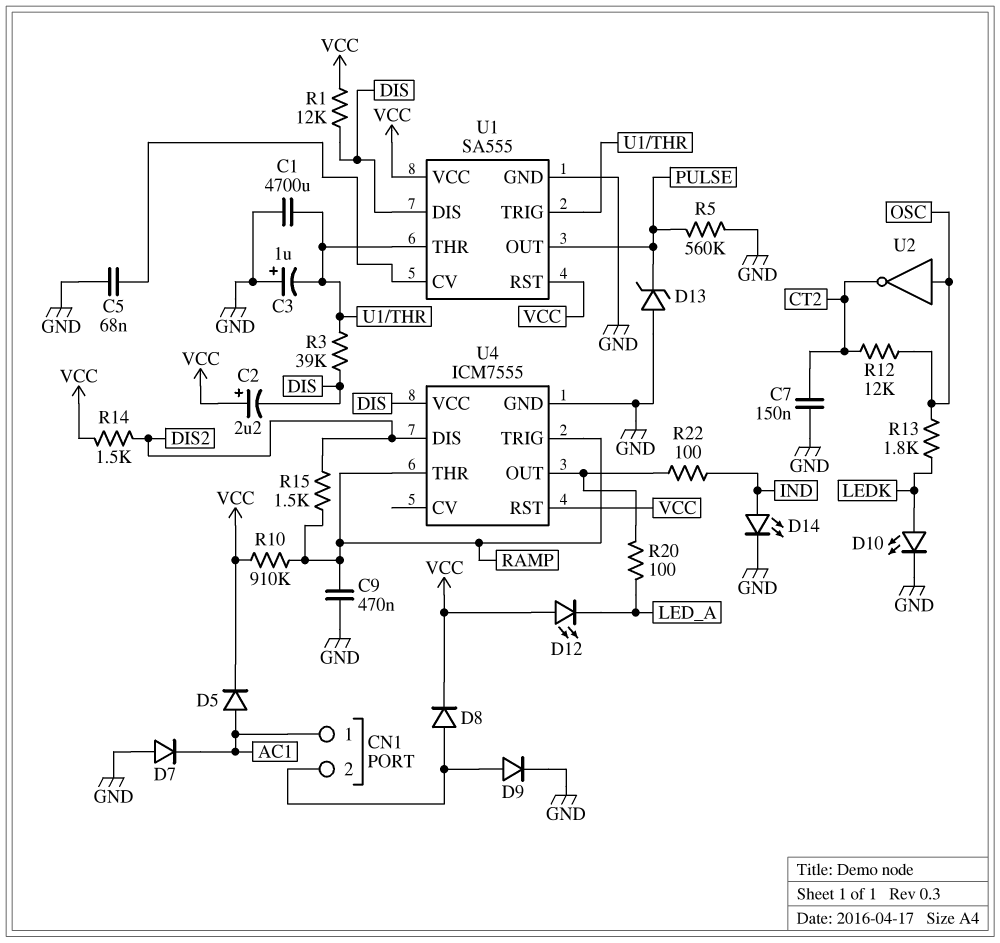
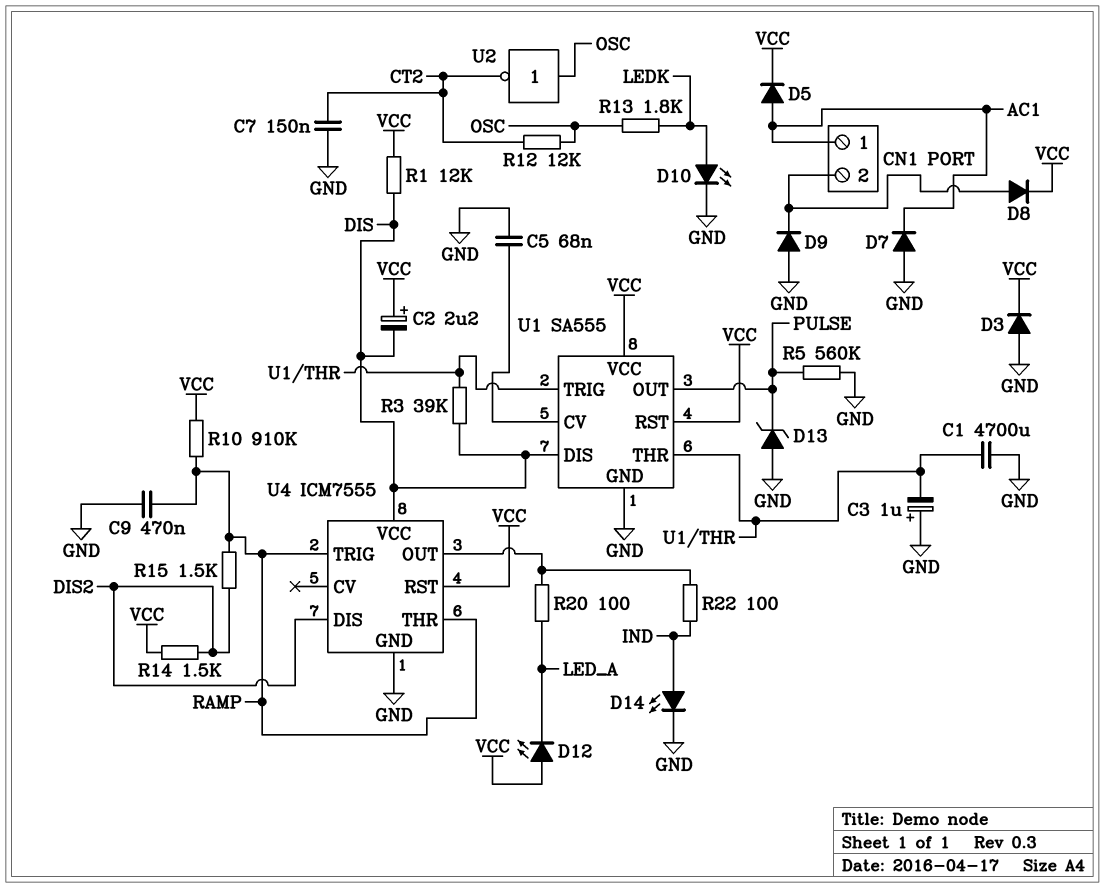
D3: none -> diode (A GND, K VCC)
D9: diode (A CN1/2, K GND) -> diode (A GND, K CN1/2)

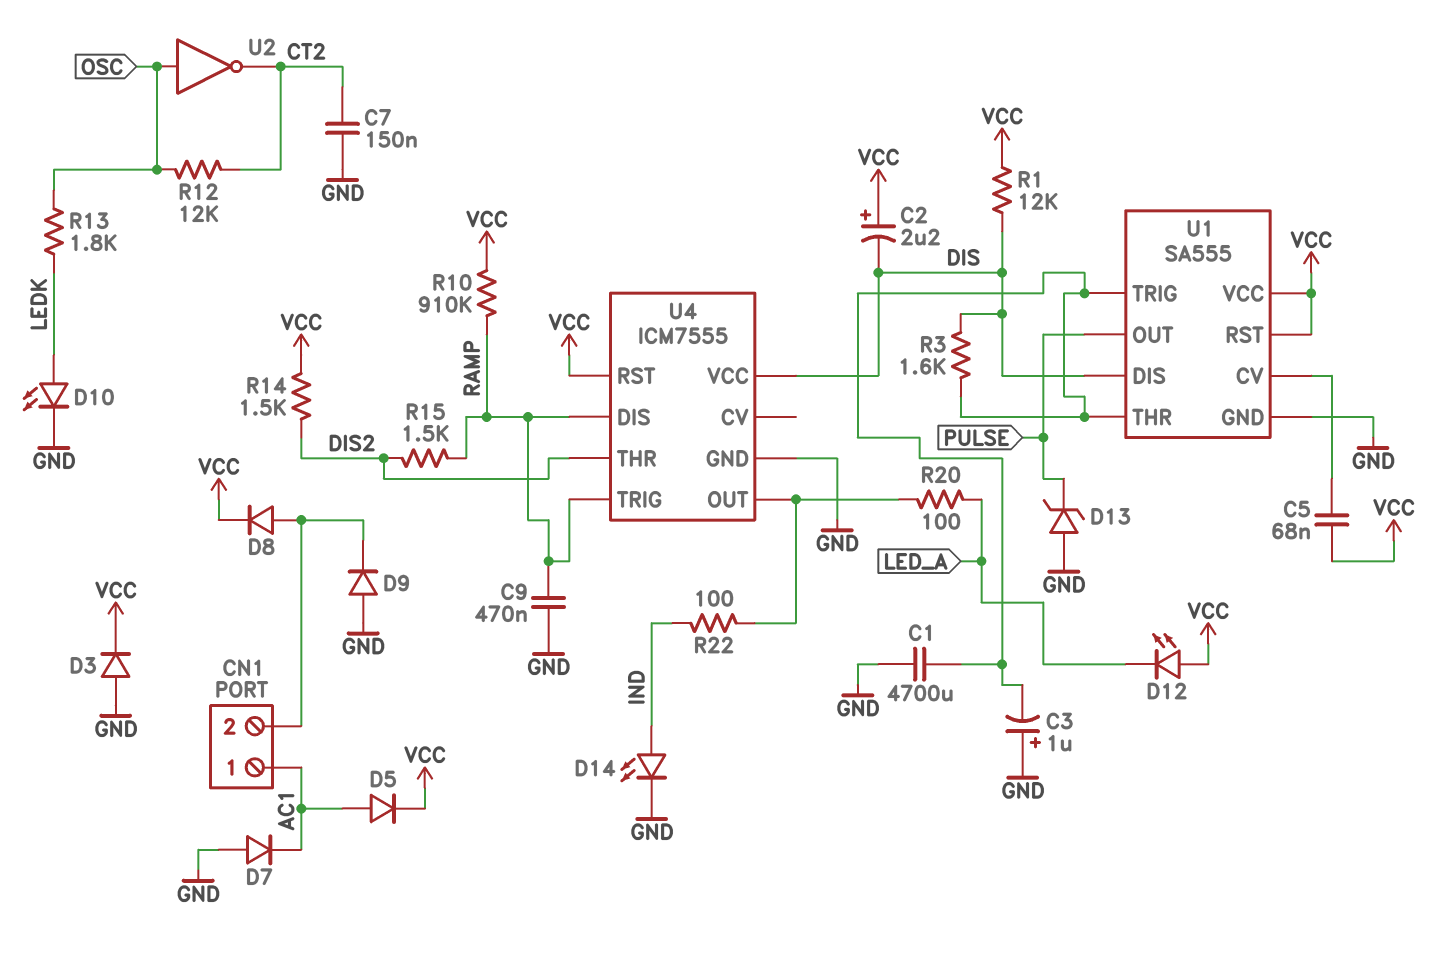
C5: 68nF (GND, U1/CV) -> 68nF (U1/CV, VCC)
R3: 39k (DIS, U1/THR) -> 1.6k (DIS, U1/THR)
R5: 560k (GND, PULSE) -> none
U4 pin DIS: DIS2 -> RAMP
U4 pin THR: RAMP -> DIS2

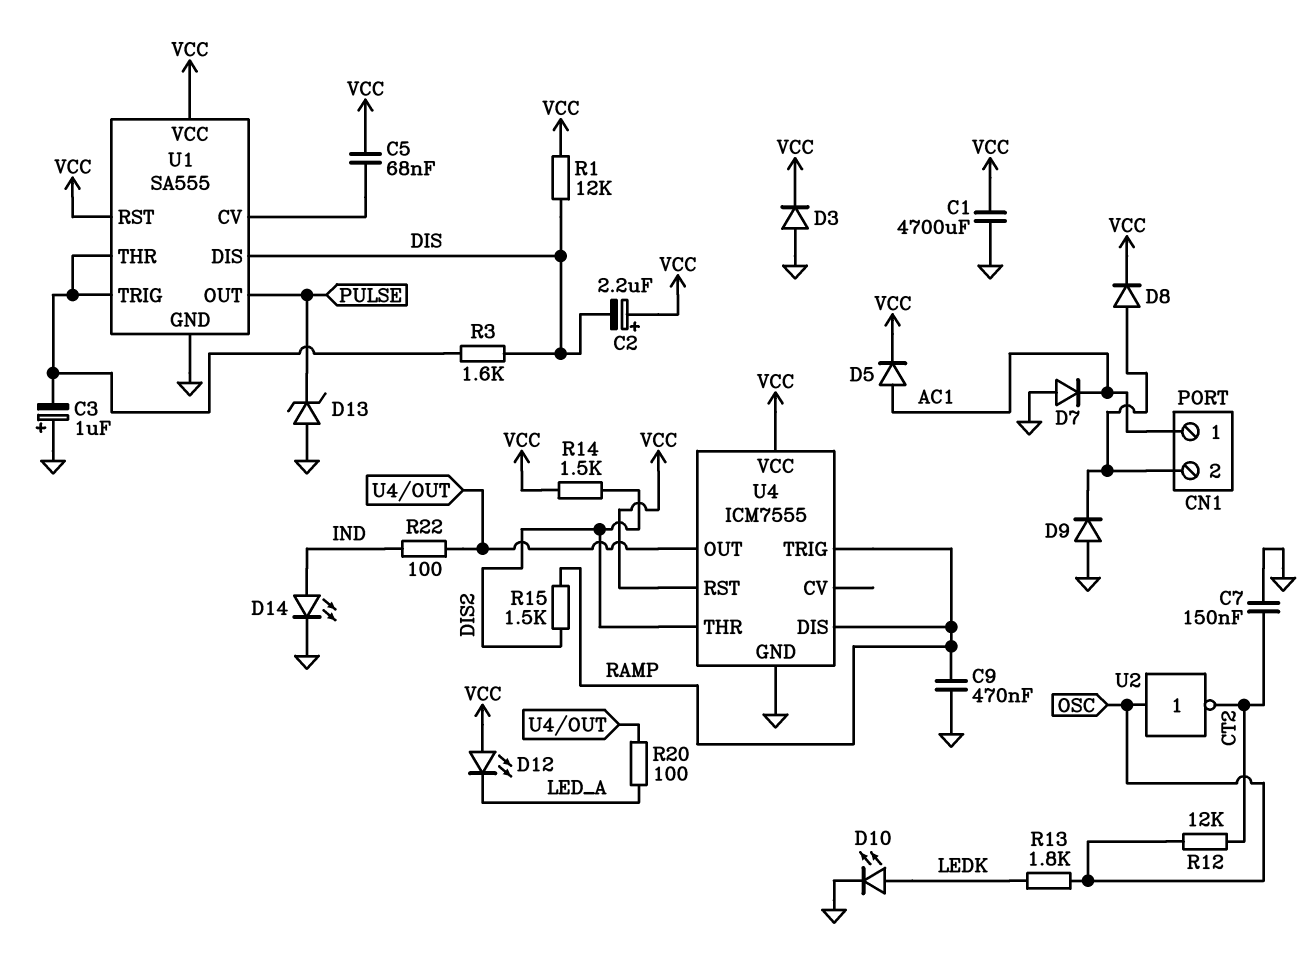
C1: 4700uF (GND, U1/THR) -> 4700uF (GND, VCC)
R10: 910k (RAMP, VCC) -> none
U4 pin VCC: DIS -> VCC

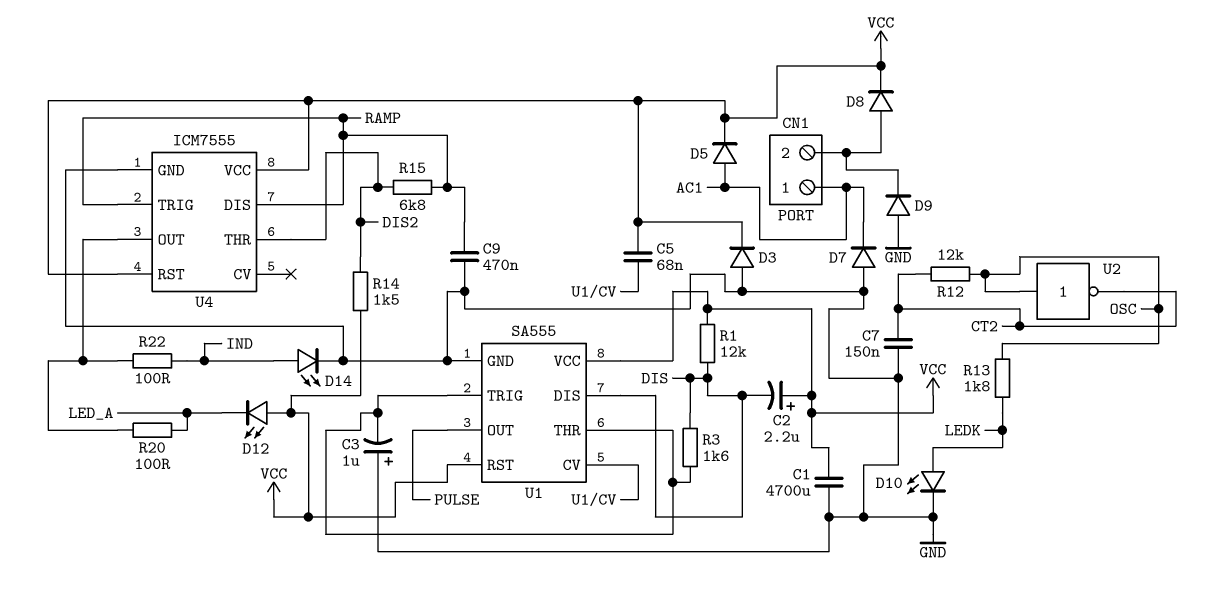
D13: zener (A GND, K PULSE) -> none
R15: 1.5k (DIS2, RAMP) -> 6.8k (DIS2, RAMP)

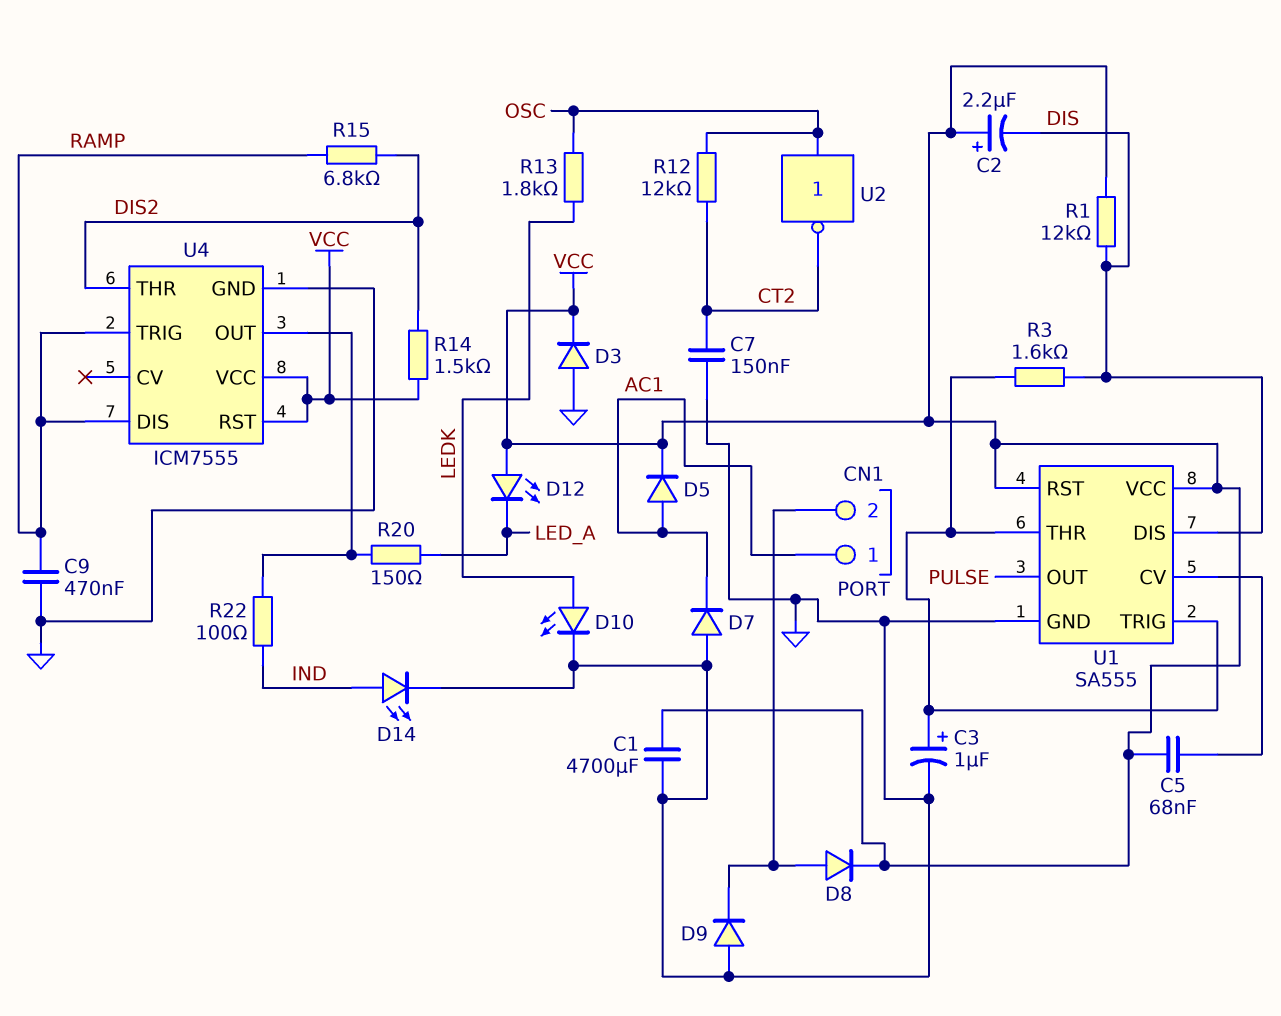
C3: 1uF (plus GND, minus U1/THR) -> 1uF (plus U1/THR, minus GND)
R20: 100 (LED_A, U4/OUT) -> 150 (LED_A, U4/OUT)

